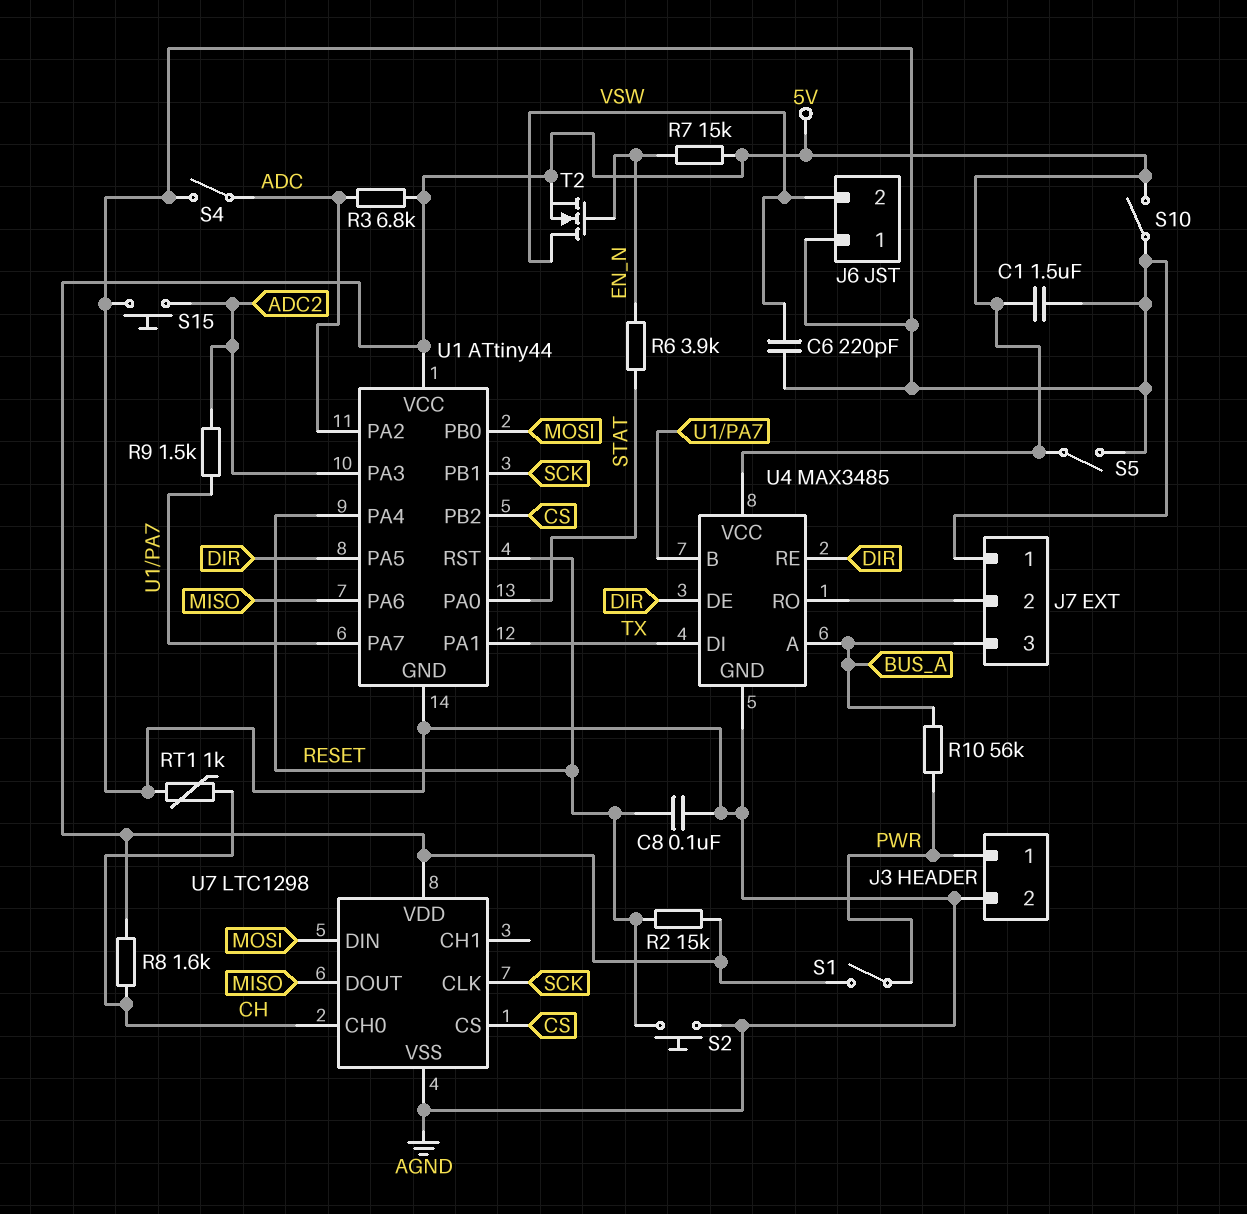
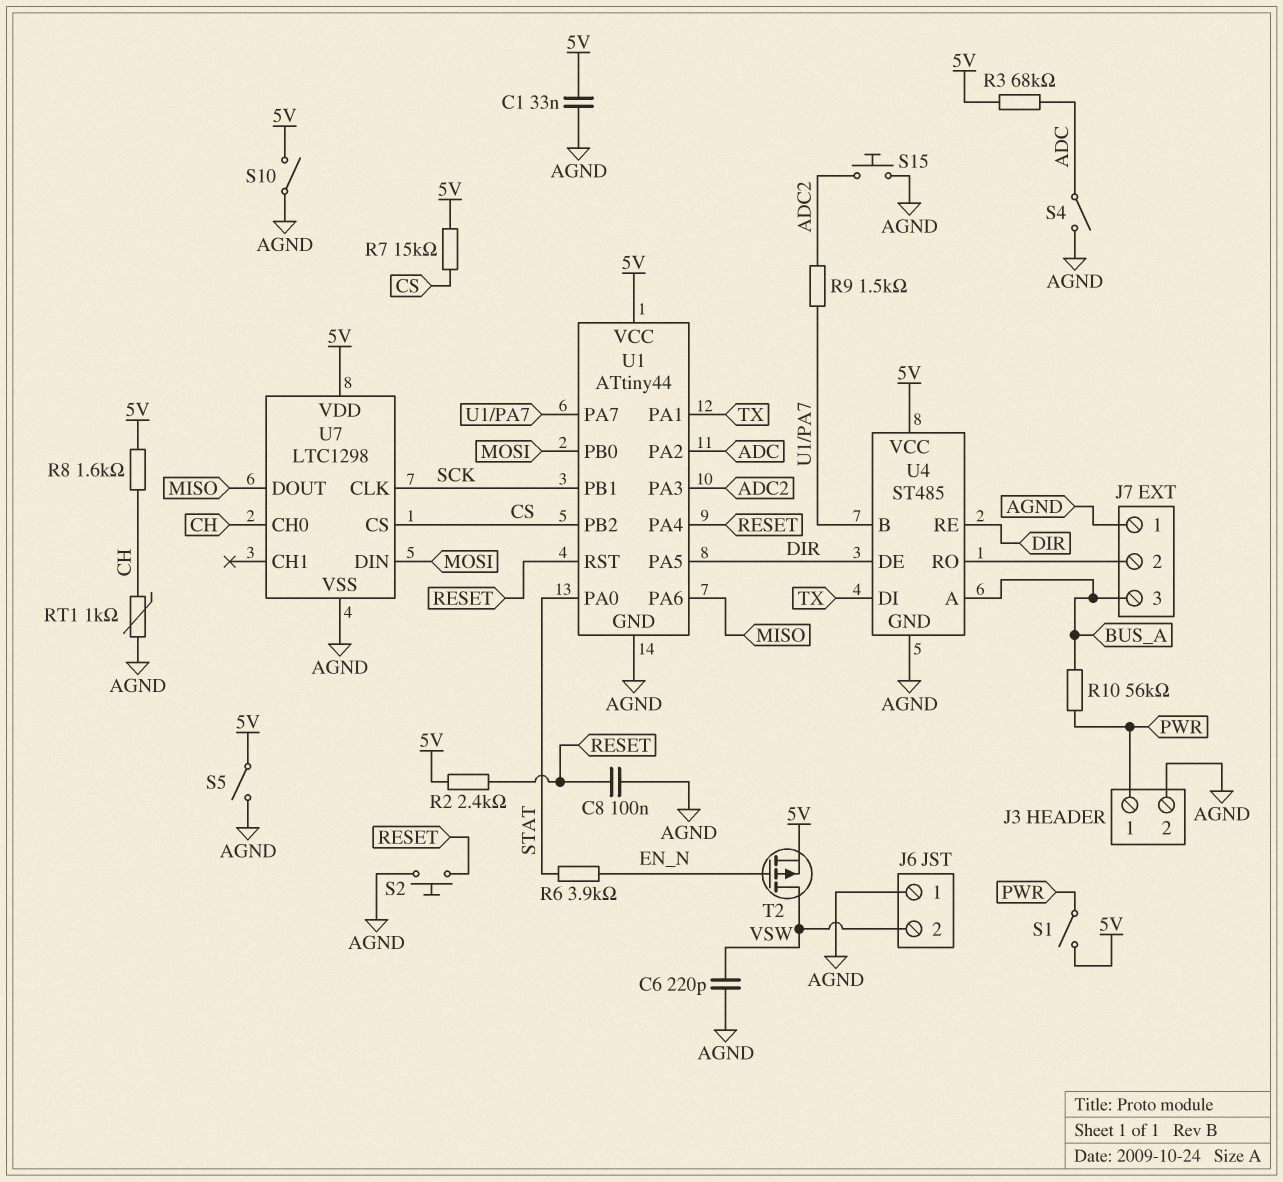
C1: 1.5uF (5V, AGND) -> 33nF (5V, AGND)
R2: 15k (5V, RESET) -> 2.4k (5V, RESET)
R3: 6.8k (5V, ADC) -> 68k (5V, ADC)
R7: 15k (5V, EN_N) -> 15k (5V, CS)
T2: NMOS (G EN_N, D VSW, S 5V) -> PMOS (G EN_N, D VSW, S 5V)
U4: MAX3485 -> ST485

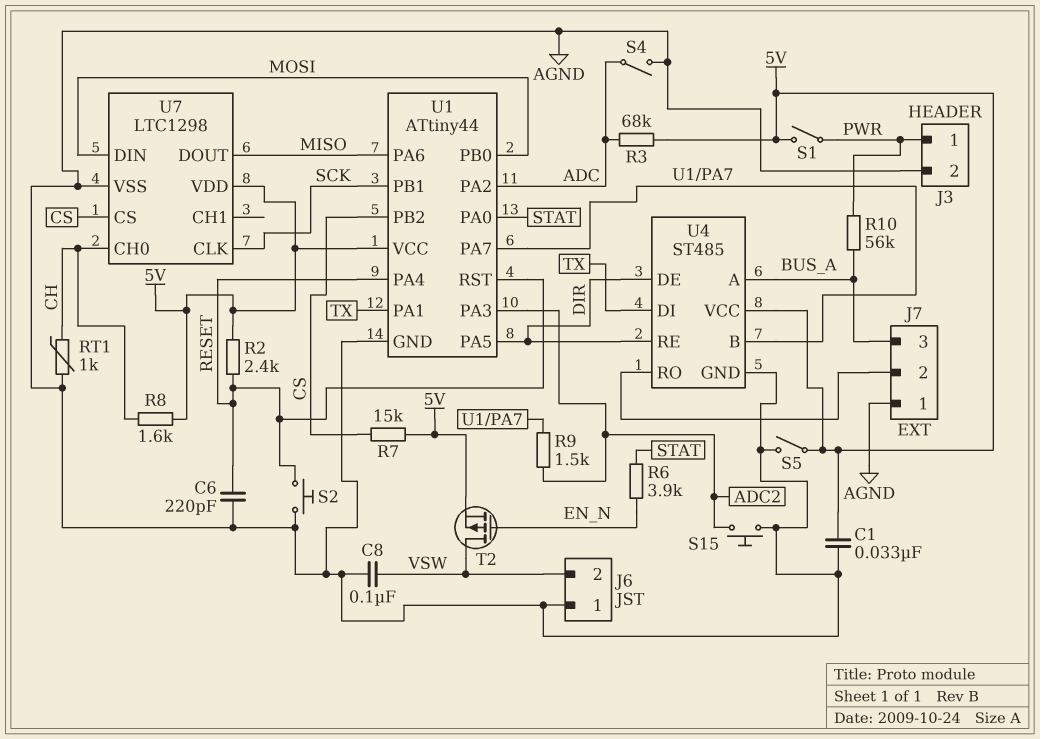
C6: 220pF (AGND, VSW) -> 220pF (AGND, RESET)
C8: 100nF (AGND, RESET) -> 100nF (AGND, VSW)
S10: switch (5V, AGND) -> none

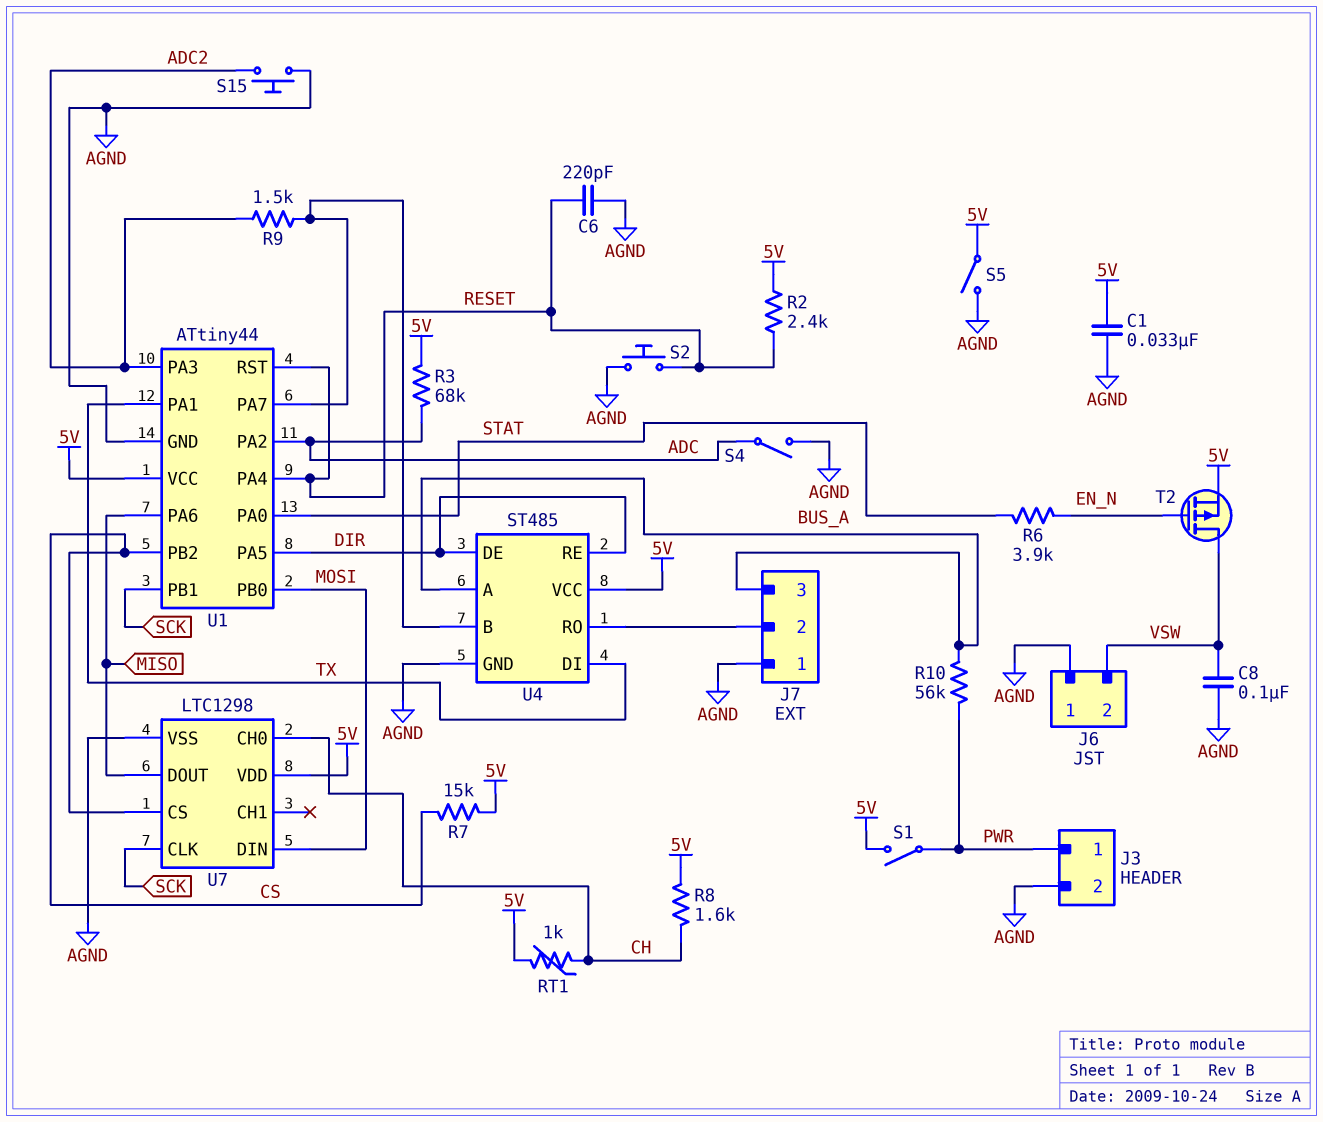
RT1: 1k (AGND, CH) -> 1k (5V, CH)

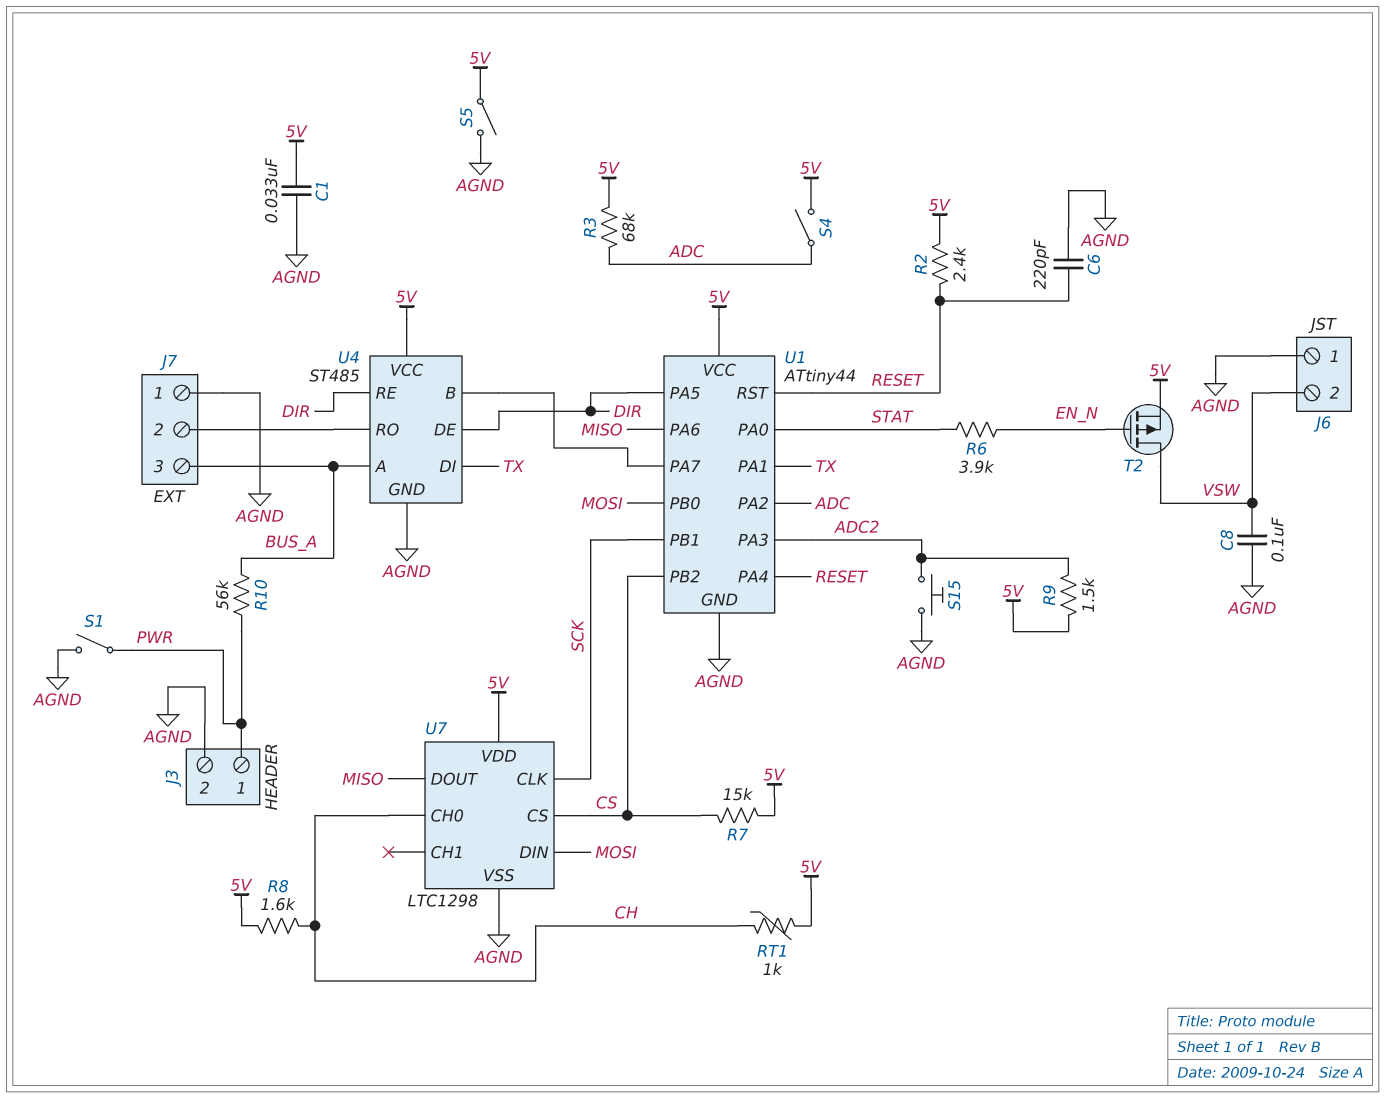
R9: 1.5k (ADC2, U1/PA7) -> 1.5k (5V, ADC2)
S1: switch (5V, PWR) -> switch (AGND, PWR)
S2: button (AGND, RESET) -> none
S4: switch (ADC, AGND) -> switch (5V, ADC)

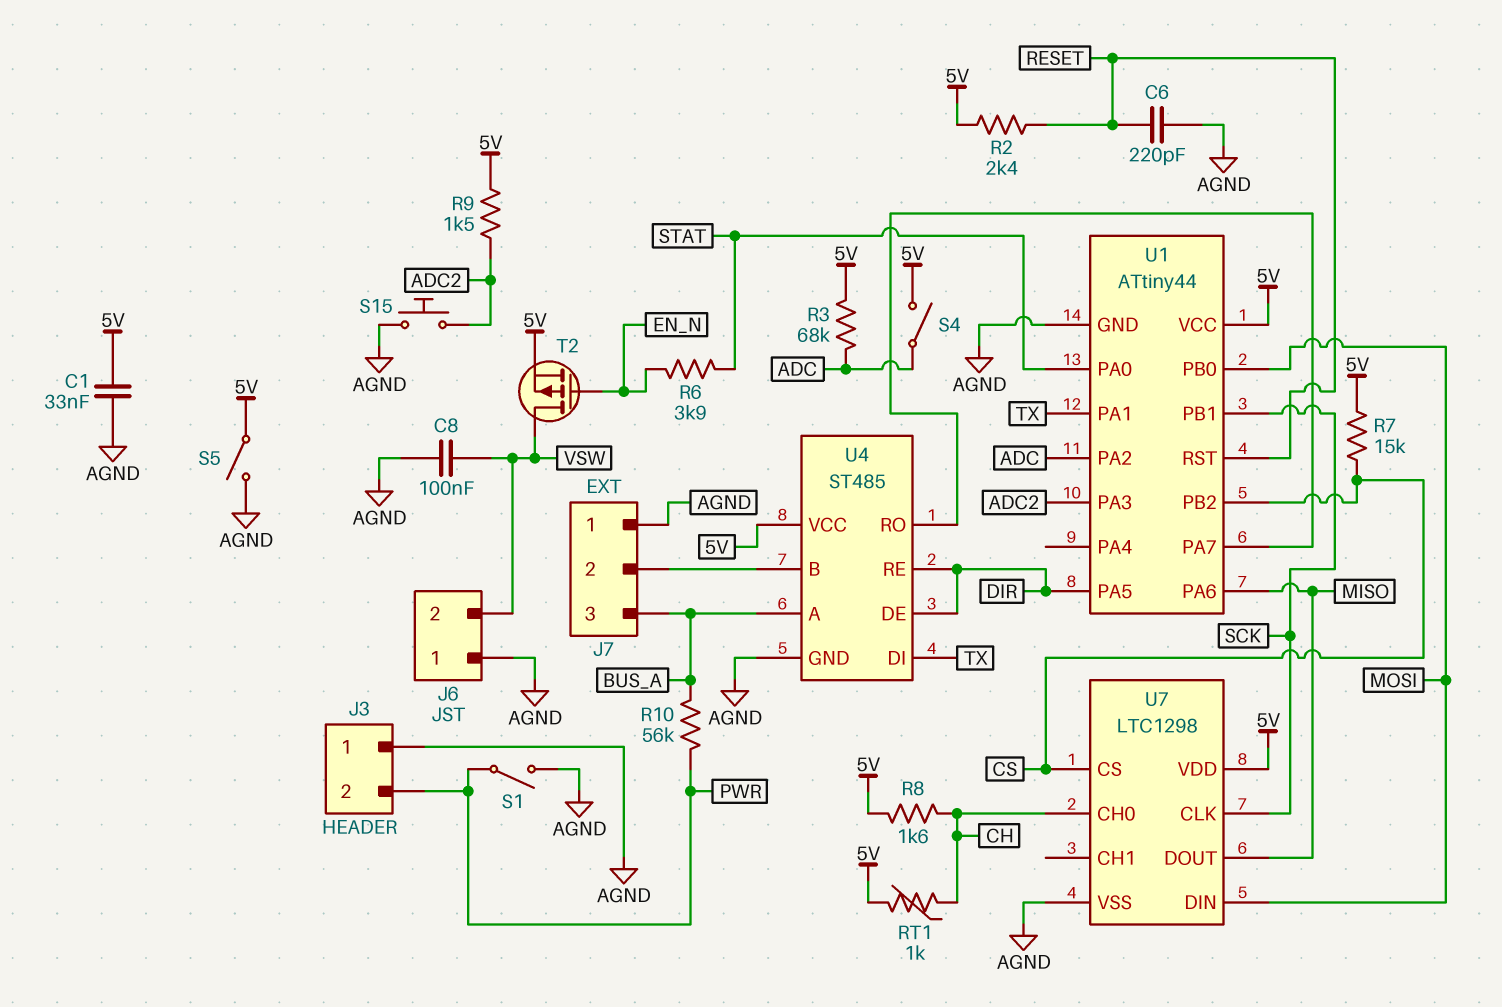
J3 pin 1: PWR -> AGND
J3 pin 2: AGND -> PWR
U1 pin PA4: RESET -> none
U4 pin B: U1/PA7 -> J7/2
U4 pin RO: J7/2 -> U1/PA7

